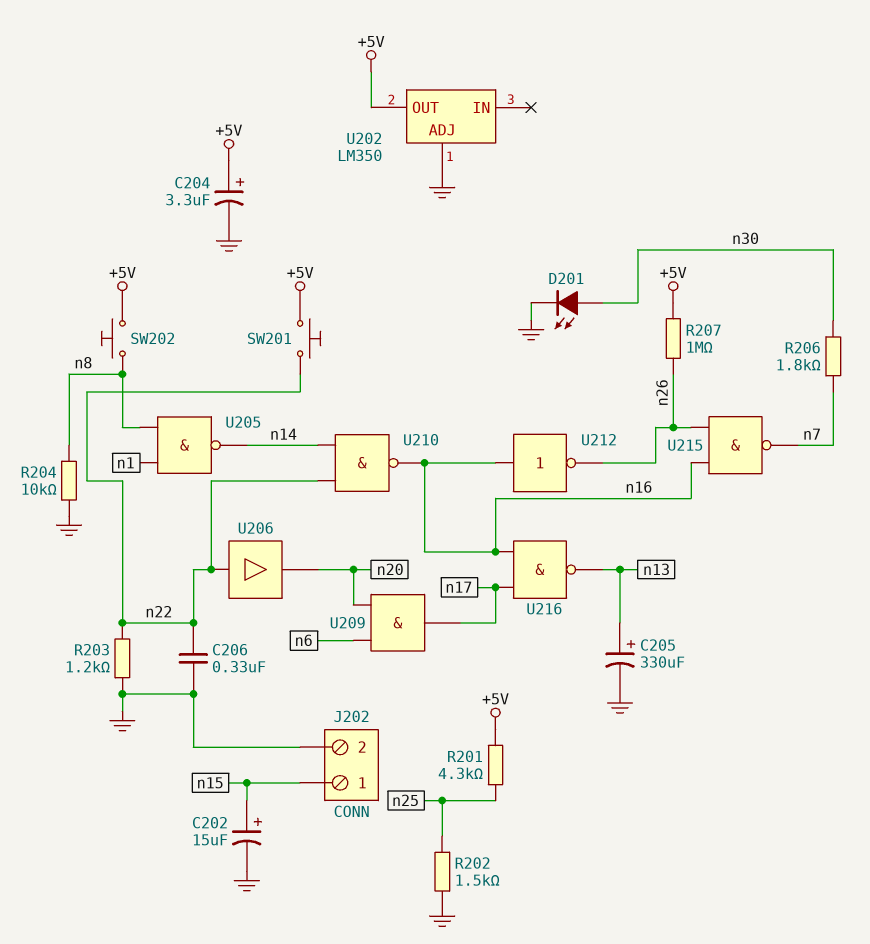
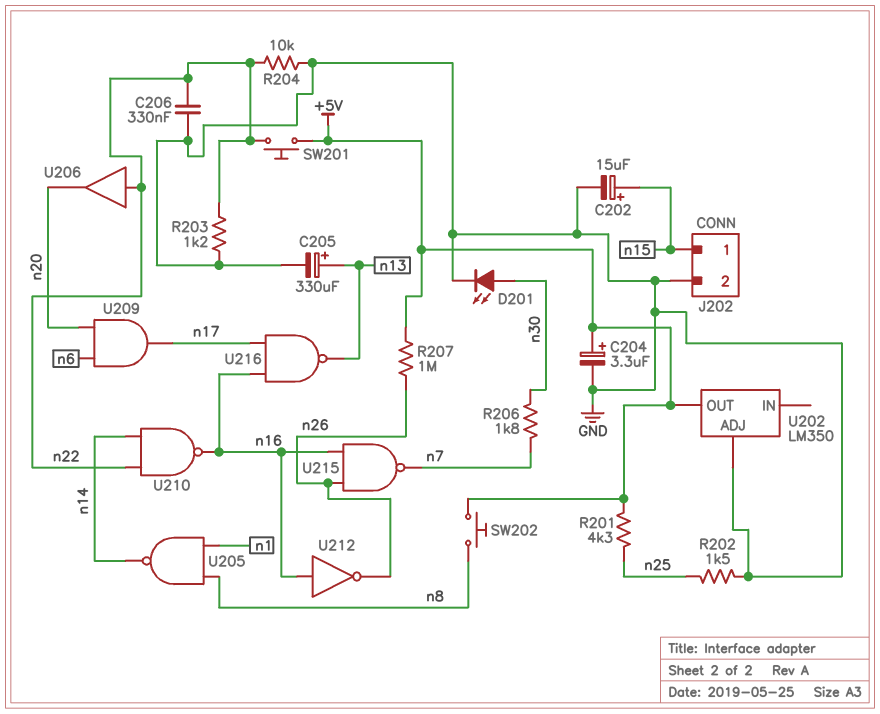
R204: 10k (GND, n8) -> 10k (GND, n22)

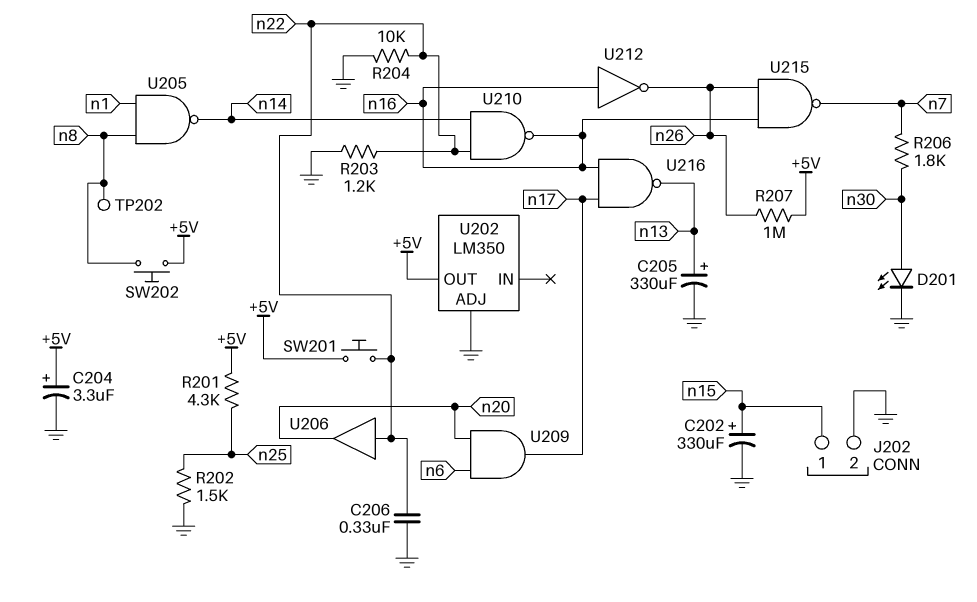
C202: 15uF (plus n15, minus GND) -> 330uF (plus n15, minus GND)
TP202: none -> test point (n8)

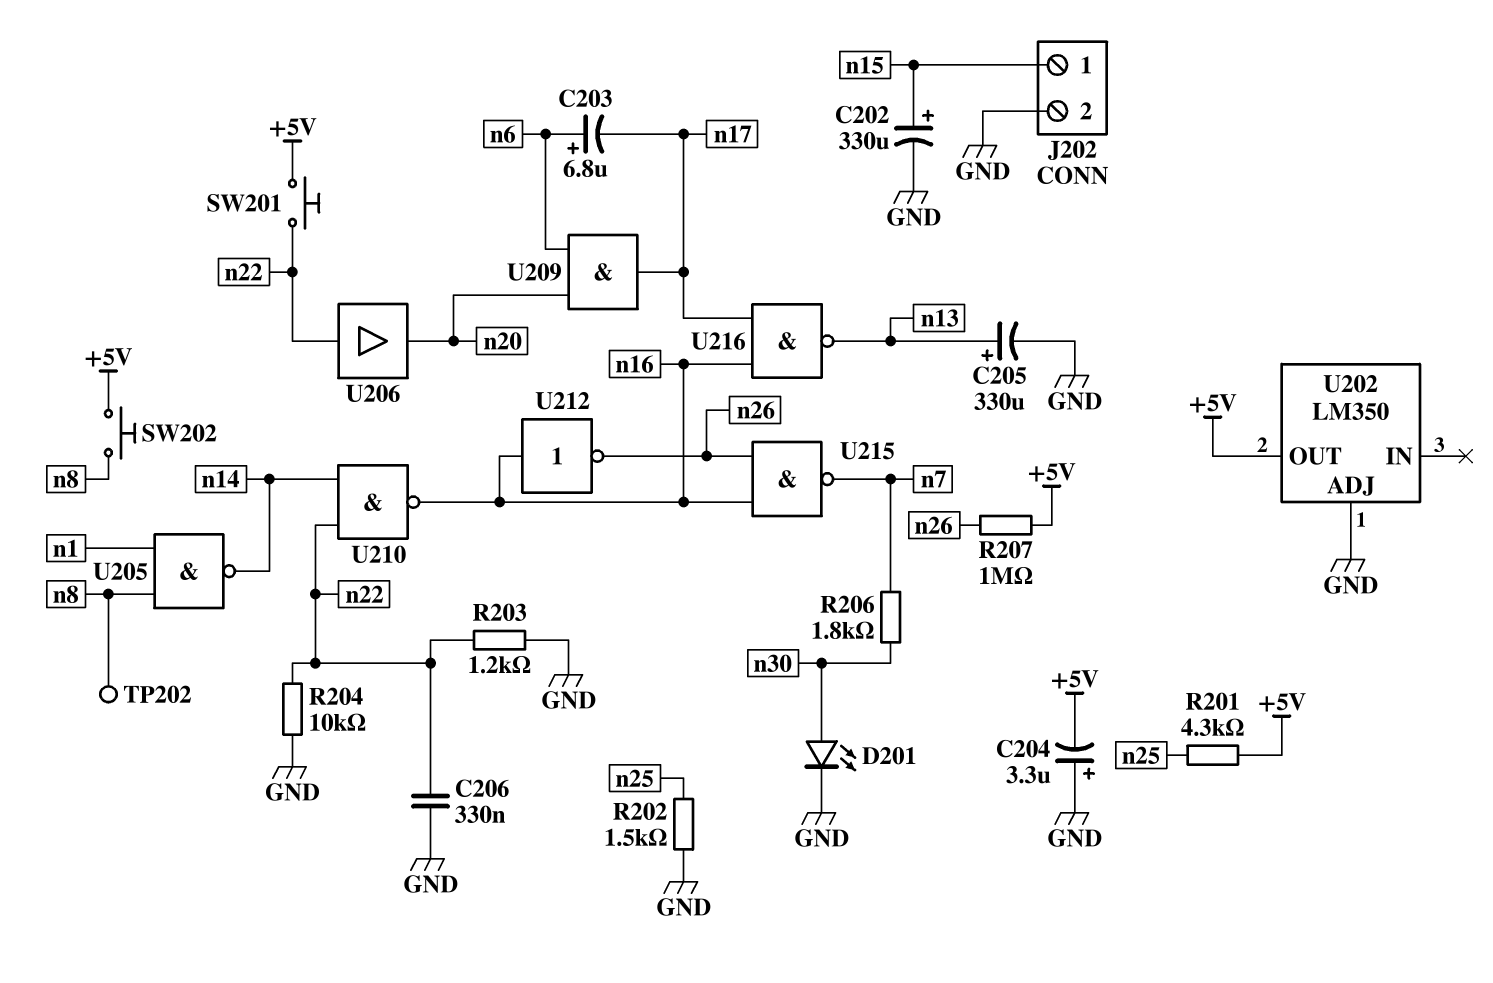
C203: none -> 6.8uF (plus n6, minus n17)
C204: 3.3uF (plus +5V, minus GND) -> 3.3uF (plus GND, minus +5V)

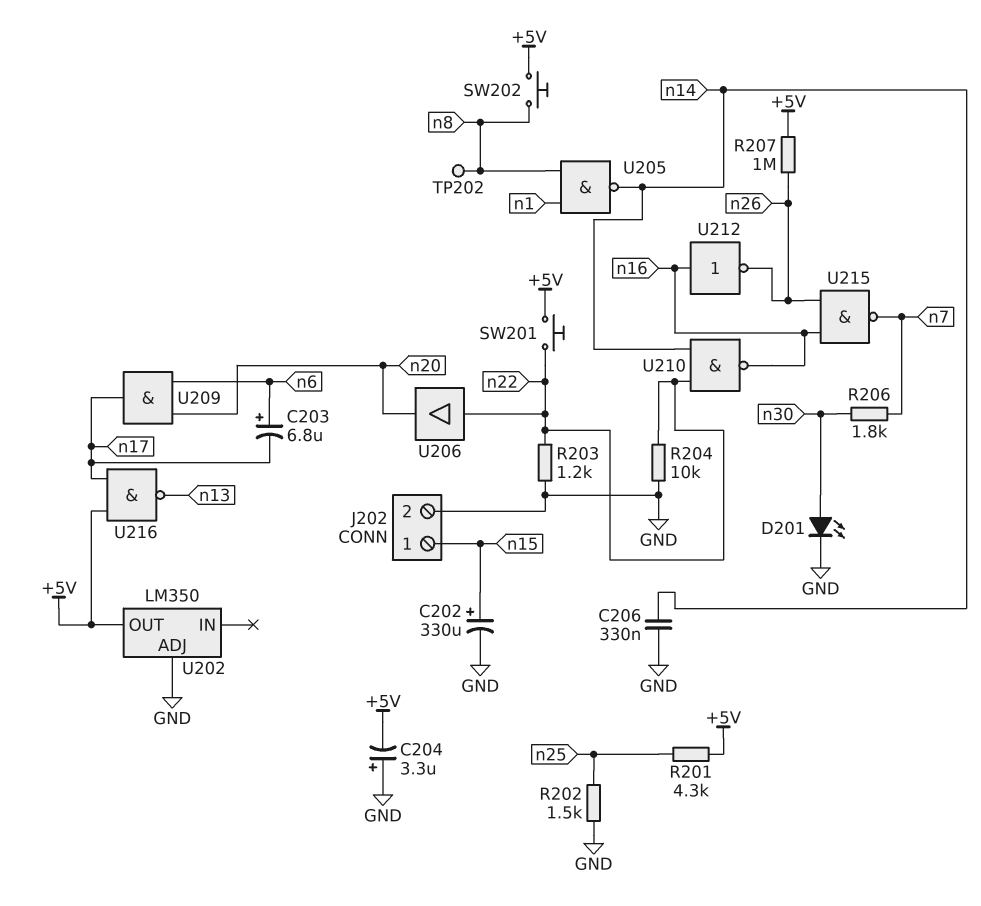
C205: 330uF (plus n13, minus GND) -> none
C206: 330nF (GND, n22) -> 330nF (GND, n14)
U216: NAND (in n16, in n17, out n13) -> NAND (in +5V, in n17, out n13)

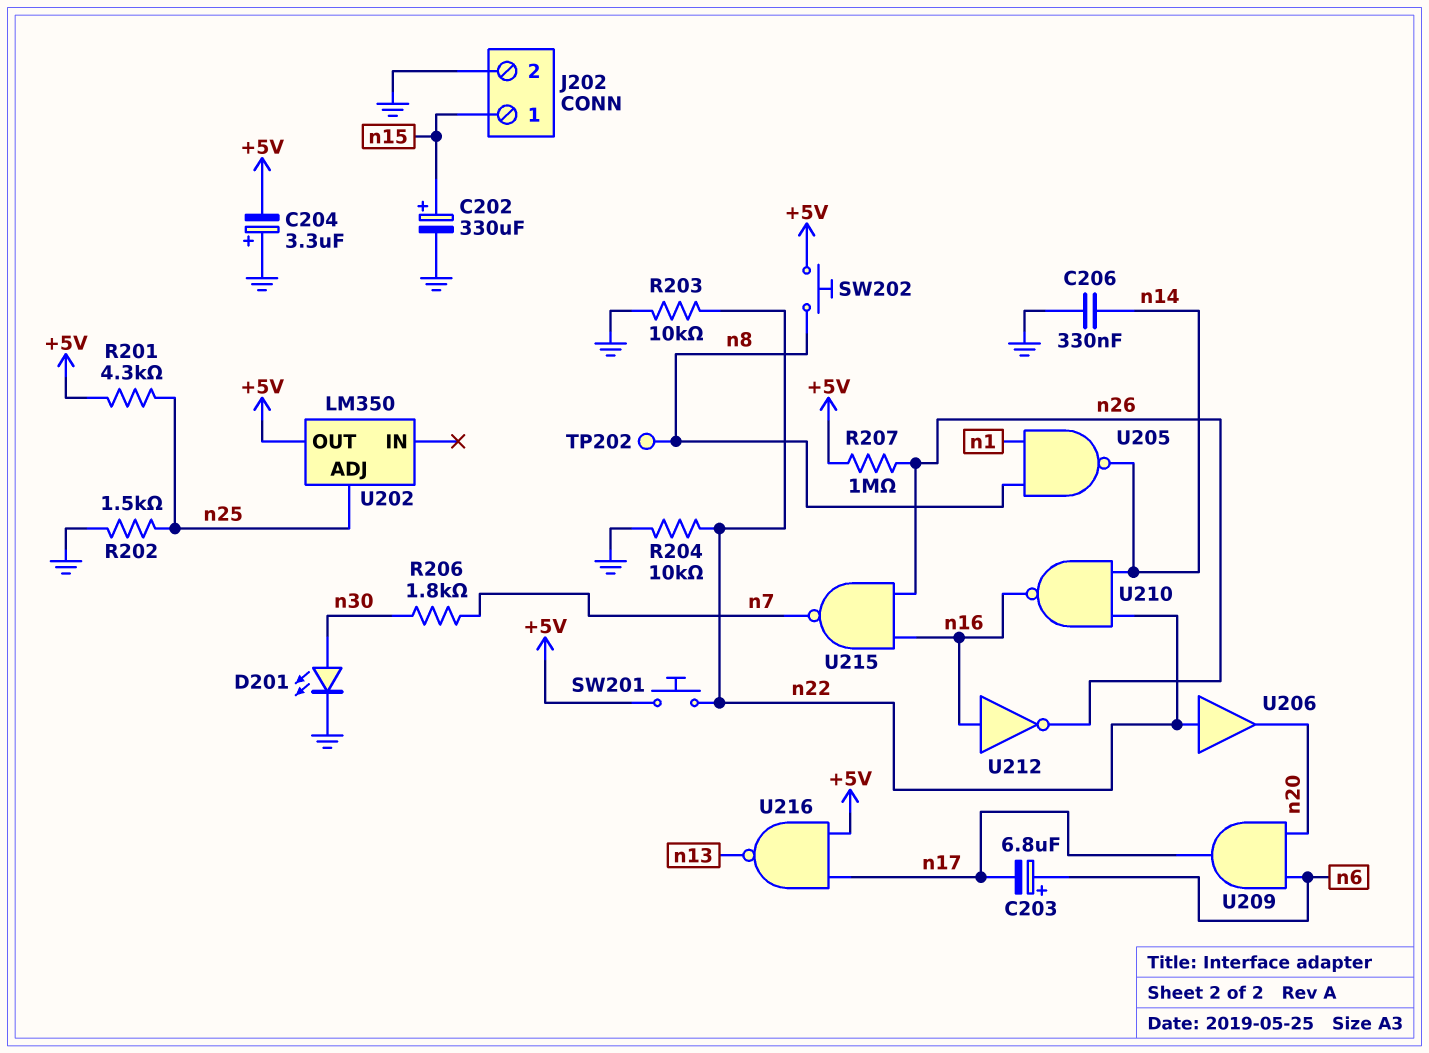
R203: 1.2k (GND, n22) -> 10k (GND, n22)
U202 pin ADJ: GND -> n25

